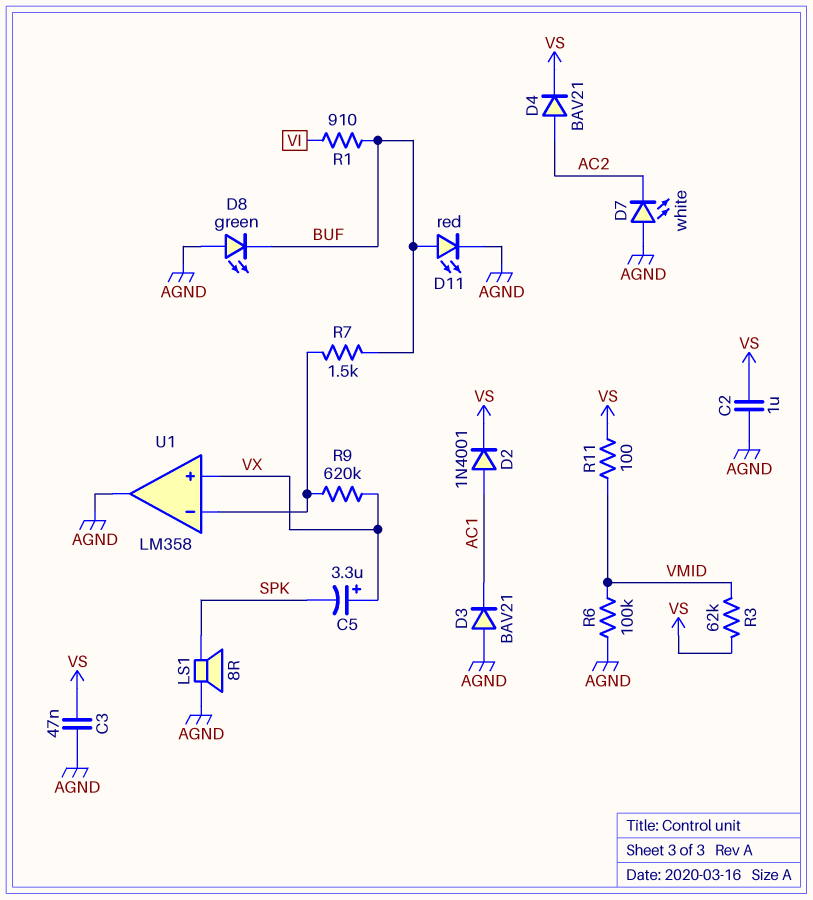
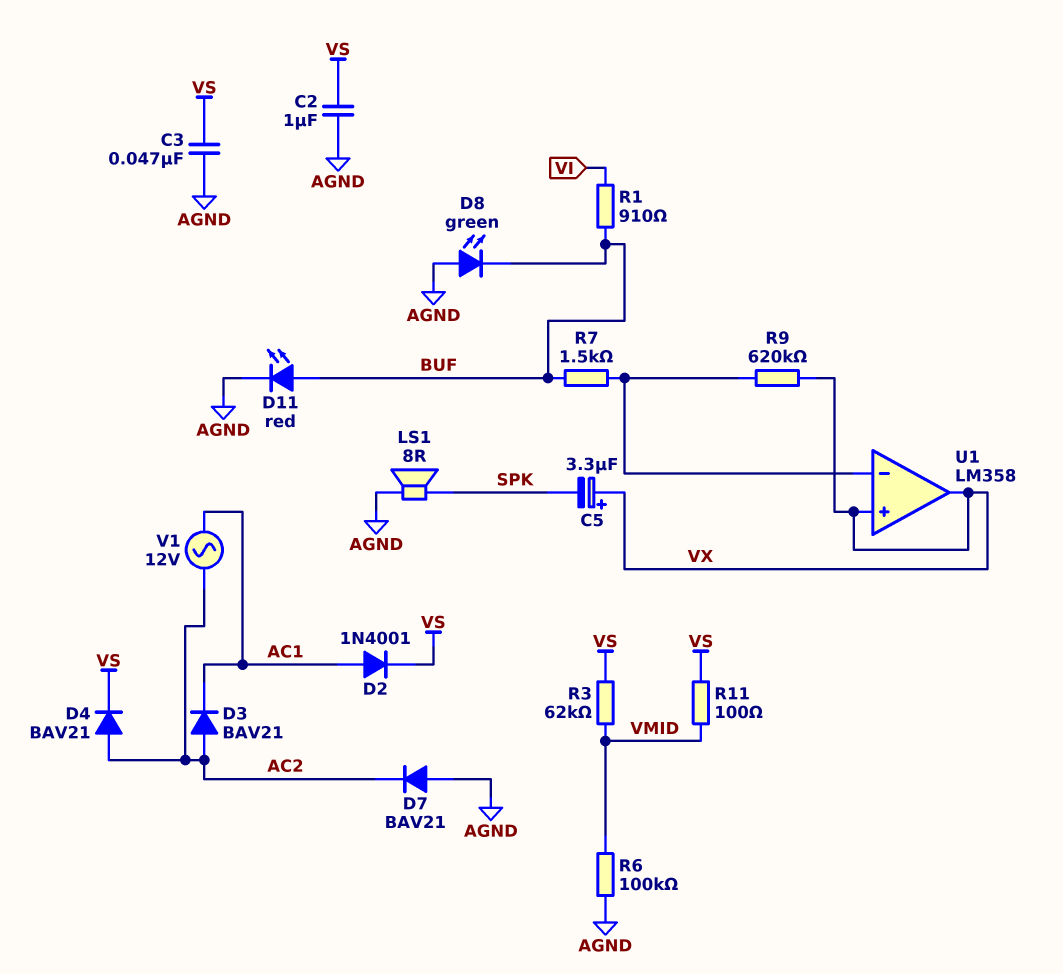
D3: diode BAV21 (A AGND, K AC1) -> diode BAV21 (A AC2, K AC1)
D7: LED white (A AGND, K AC2) -> diode BAV21 (A AGND, K AC2)
U1 pin out: AGND -> VX
V1: none -> AC 12V (AC1, AC2)

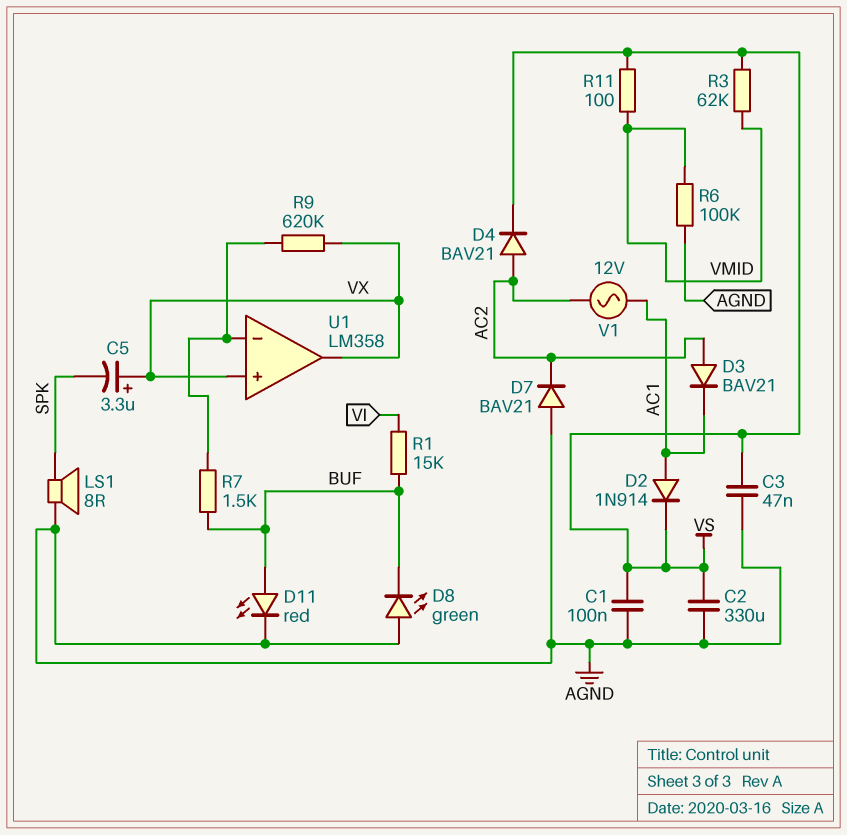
C1: none -> 100nF (AGND, VS)
C2: 1uF (AGND, VS) -> 330uF (AGND, VS)
D2: diode 1N4001 (A AC1, K VS) -> diode 1N914 (A AC1, K VS)
R1: 910 (BUF, VI) -> 15k (BUF, VI)

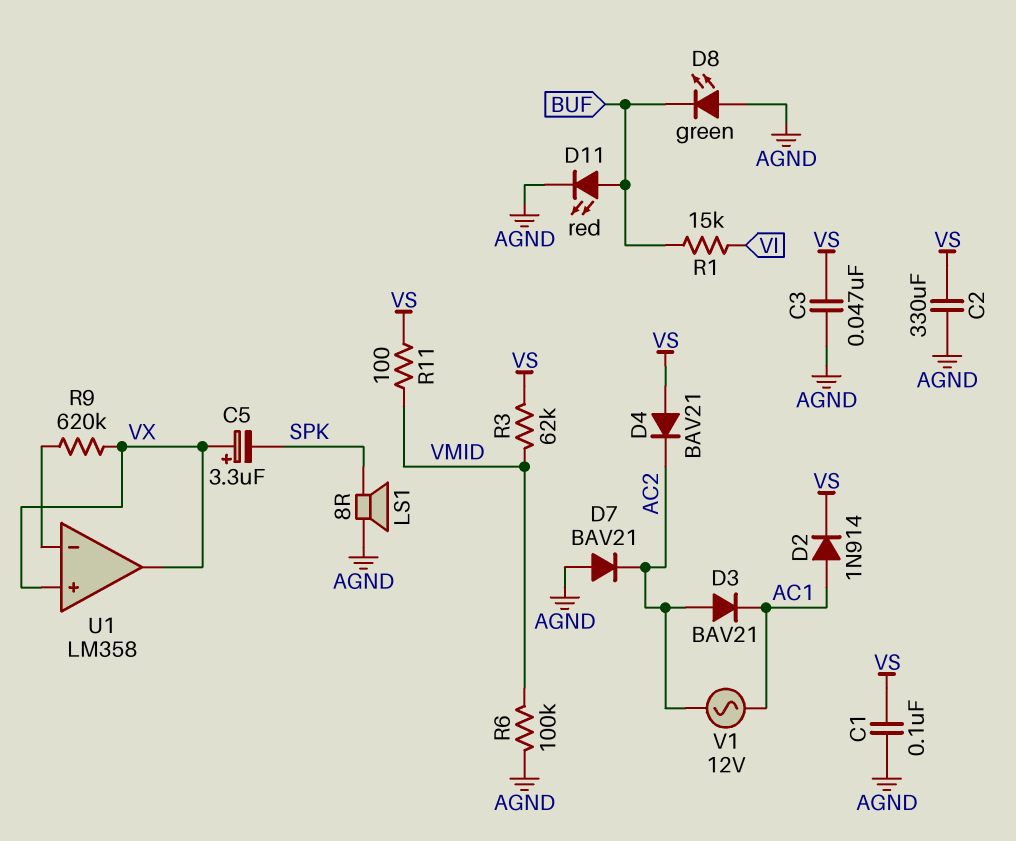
D4: diode BAV21 (A AC2, K VS) -> diode BAV21 (A VS, K AC2)
R7: 1.5k (BUF, U1/in-) -> none

